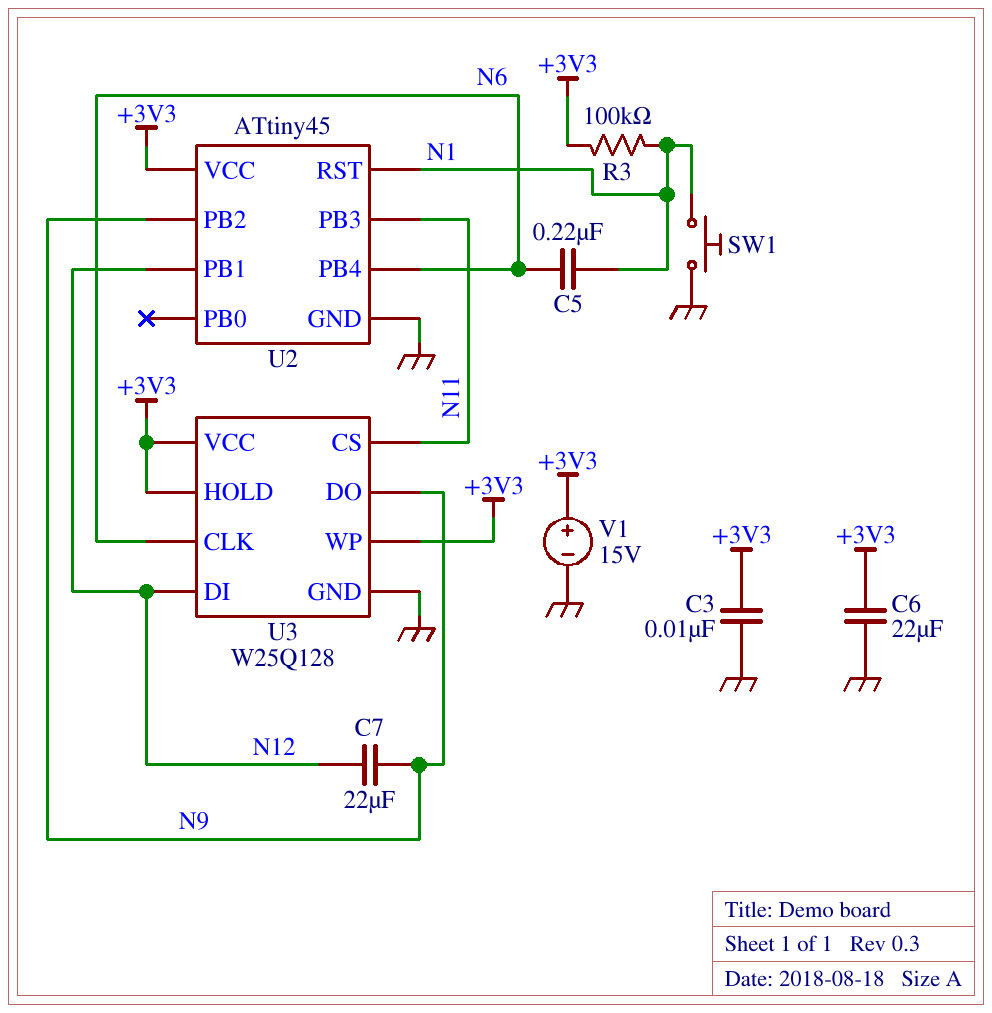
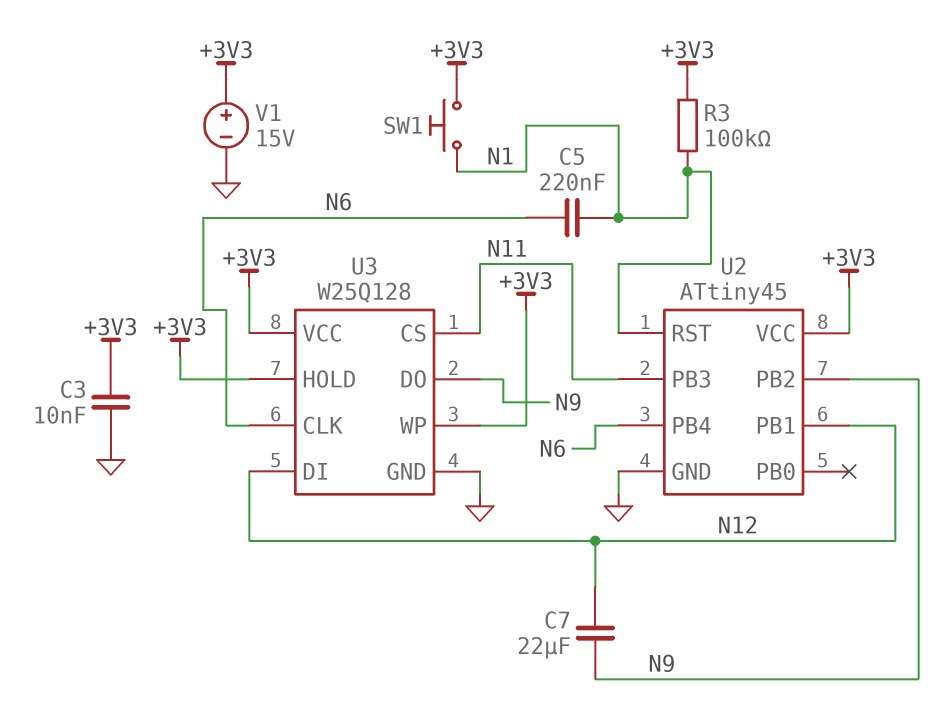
C6: 22uF (+3V3, GND) -> none
SW1: button (GND, N1) -> button (+3V3, N1)

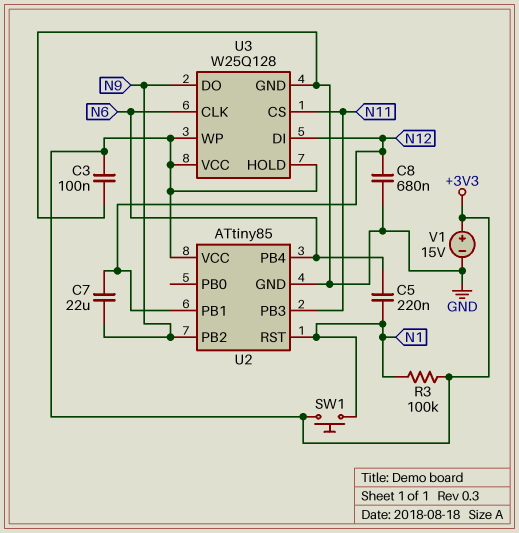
C3: 10nF (+3V3, GND) -> 100nF (+3V3, GND)
C8: none -> 680nF (GND, N12)
U2: ATtiny45 -> ATtiny85

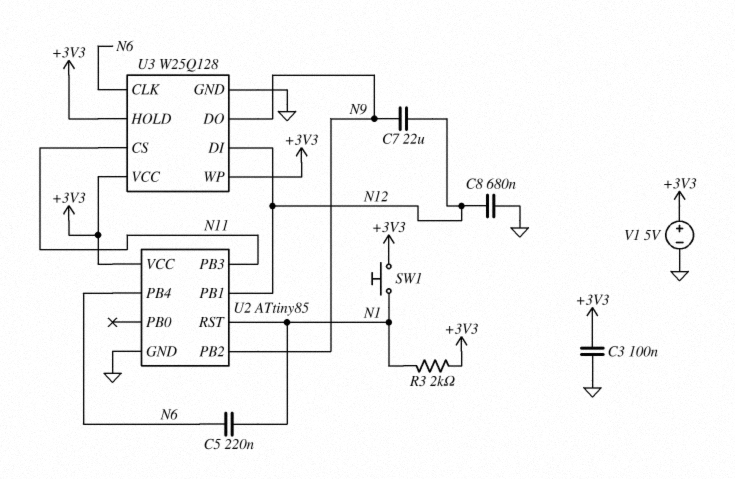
R3: 100k (+3V3, N1) -> 2k (+3V3, N1)
V1: 15V (plus +3V3, minus GND) -> 5V (plus +3V3, minus GND)

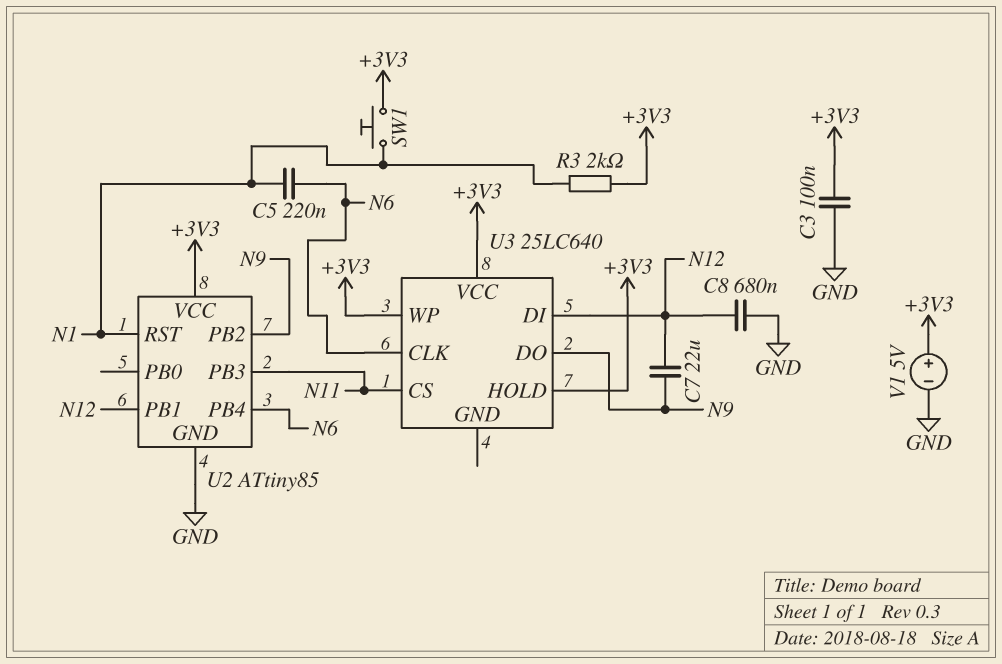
U3: W25Q128 -> 25LC640
U3 pin GND: GND -> none

